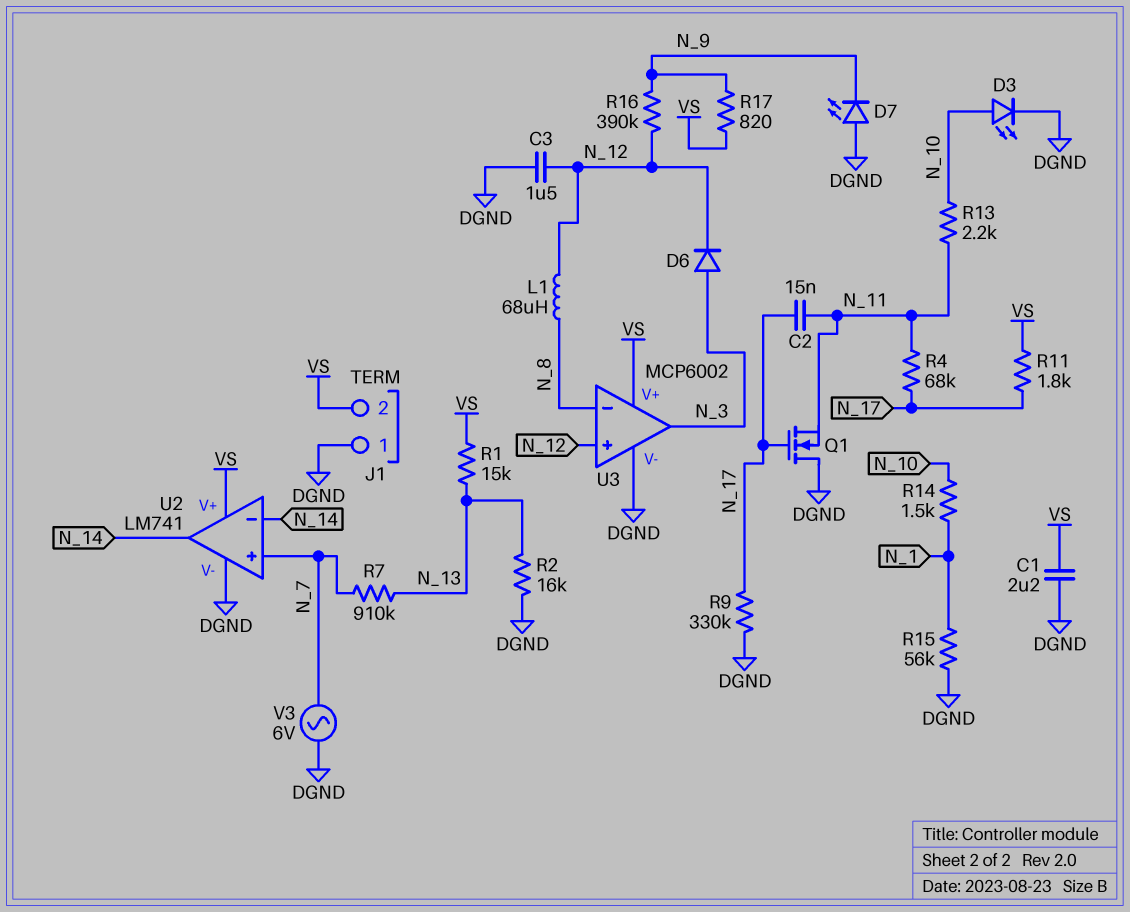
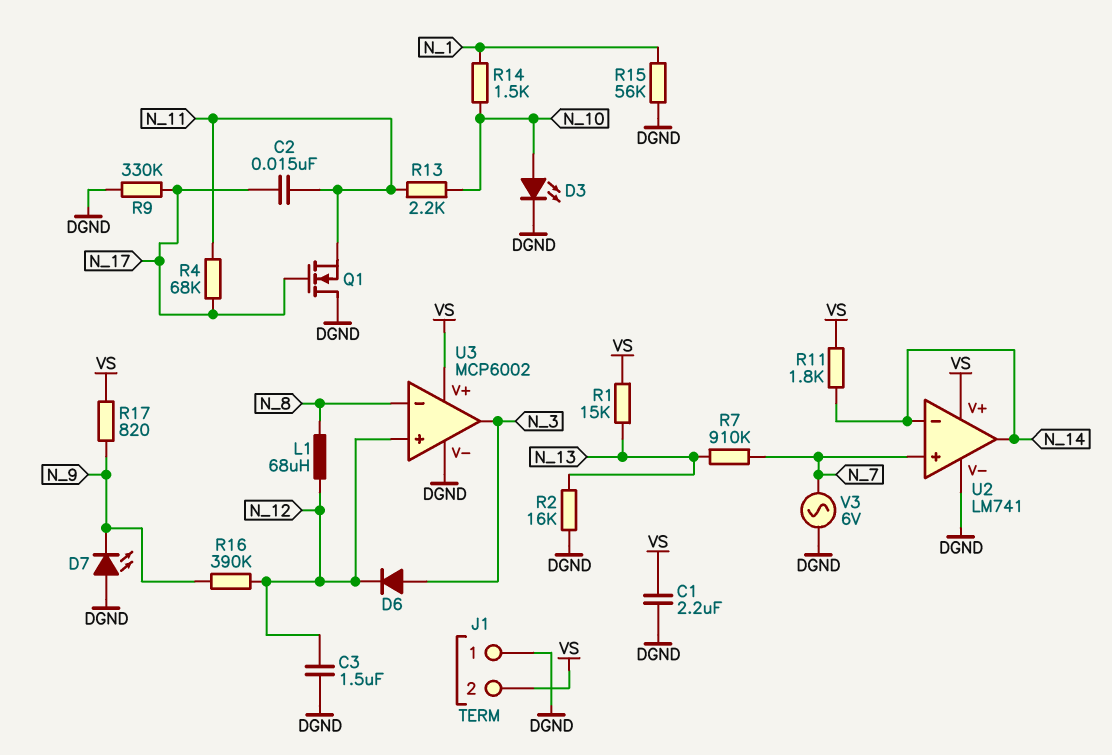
R11: 1.8k (N_17, VS) -> 1.8k (N_14, VS)

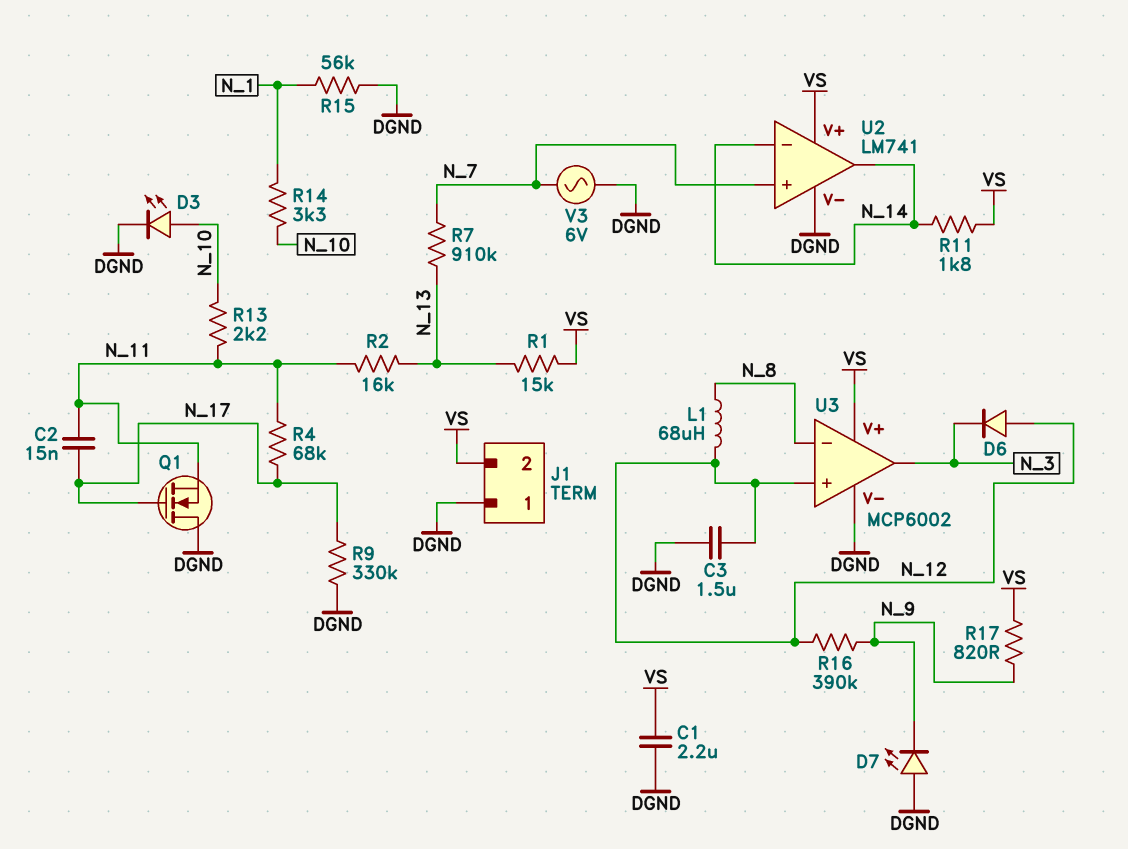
D6: diode (A N_3, K N_12) -> diode (A N_12, K N_3)
R2: 16k (DGND, N_13) -> 16k (N_11, N_13)
R14: 1.5k (N_1, N_10) -> 3.3k (N_1, N_10)

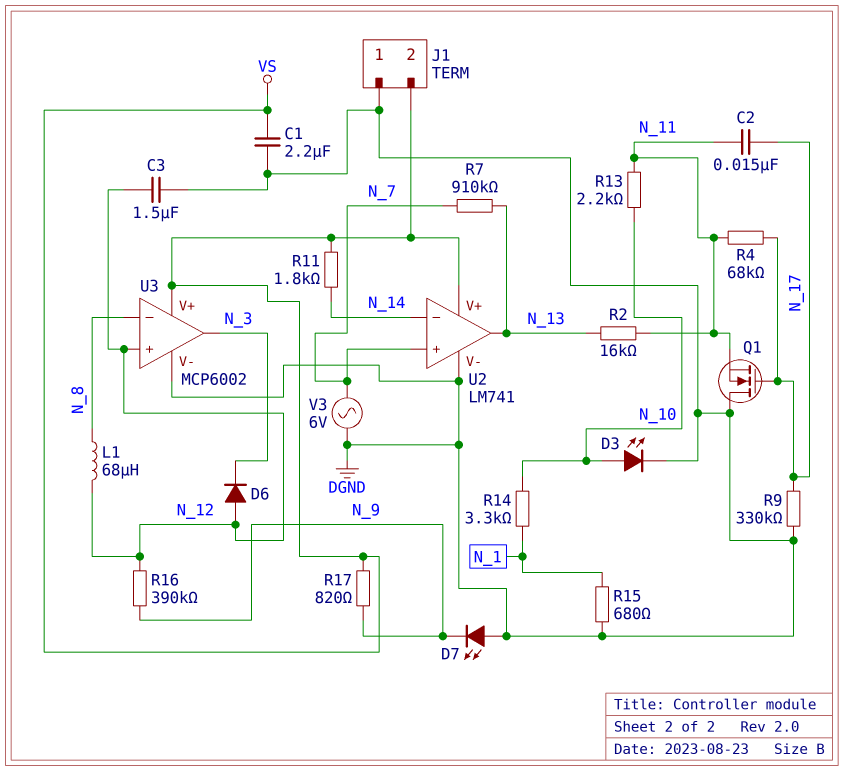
R1: 15k (N_13, VS) -> none
R15: 56k (DGND, N_1) -> 680 (DGND, N_1)
U2 pin out: N_14 -> N_13

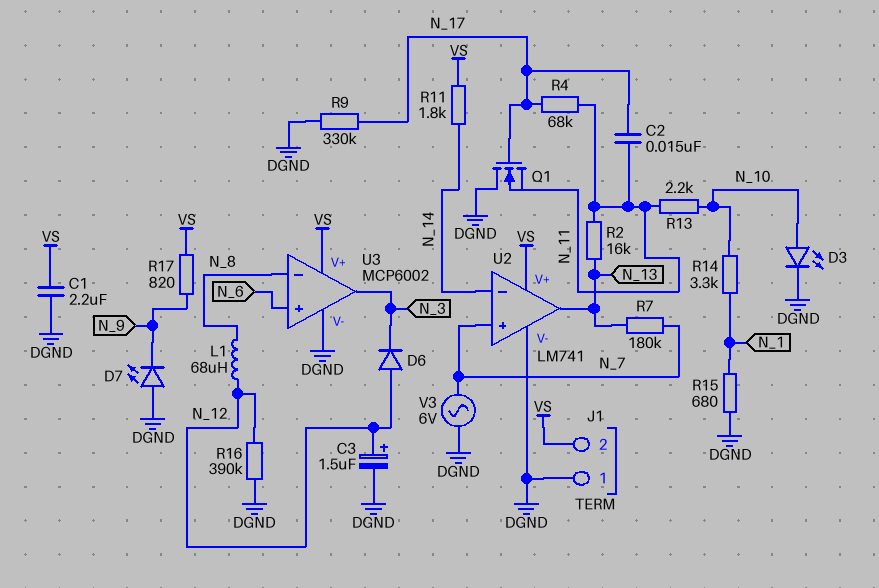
C3: 1.5uF (DGND, N_12) -> 1.5uF (plus N_12, minus DGND)
R7: 910k (N_7, N_13) -> 180k (N_7, N_13)
R16: 390k (N_9, N_12) -> 390k (DGND, N_12)
U3 pin in+: N_12 -> N_6

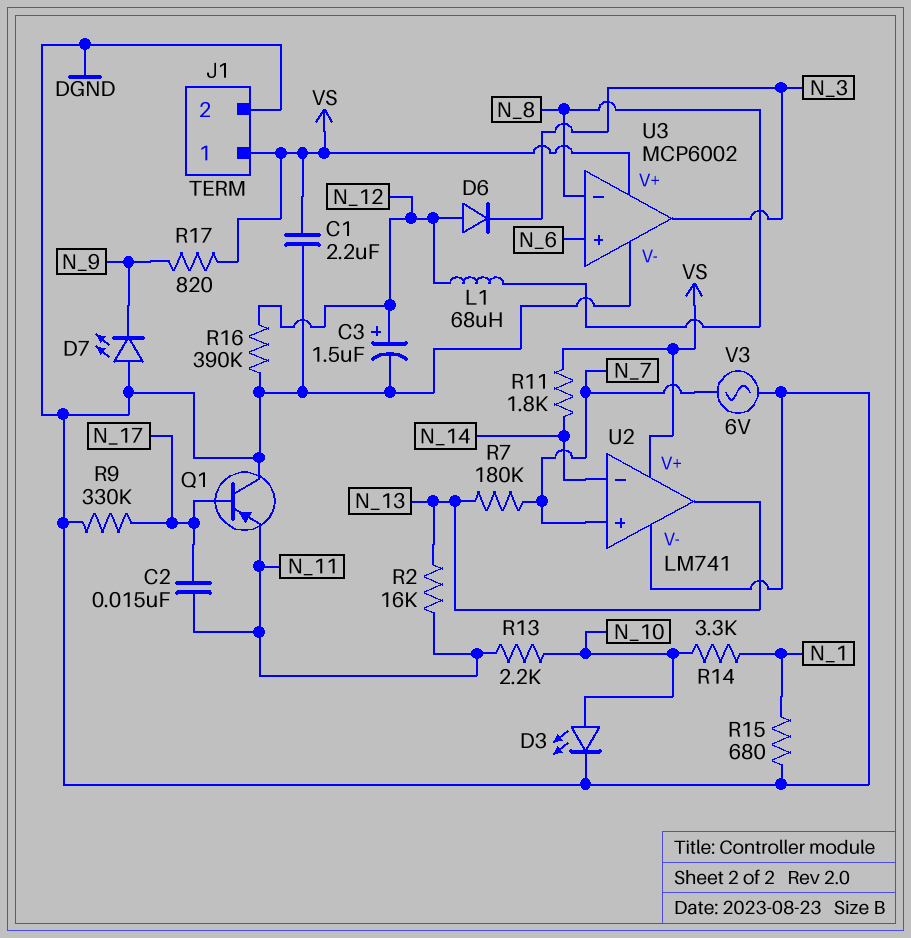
J1 pin 1: DGND -> VS
J1 pin 2: VS -> DGND
Q1: NMOS (G N_17, D DGND, S N_11) -> PNP (B N_17, C DGND, E N_11)
R4: 68k (N_11, N_17) -> none

